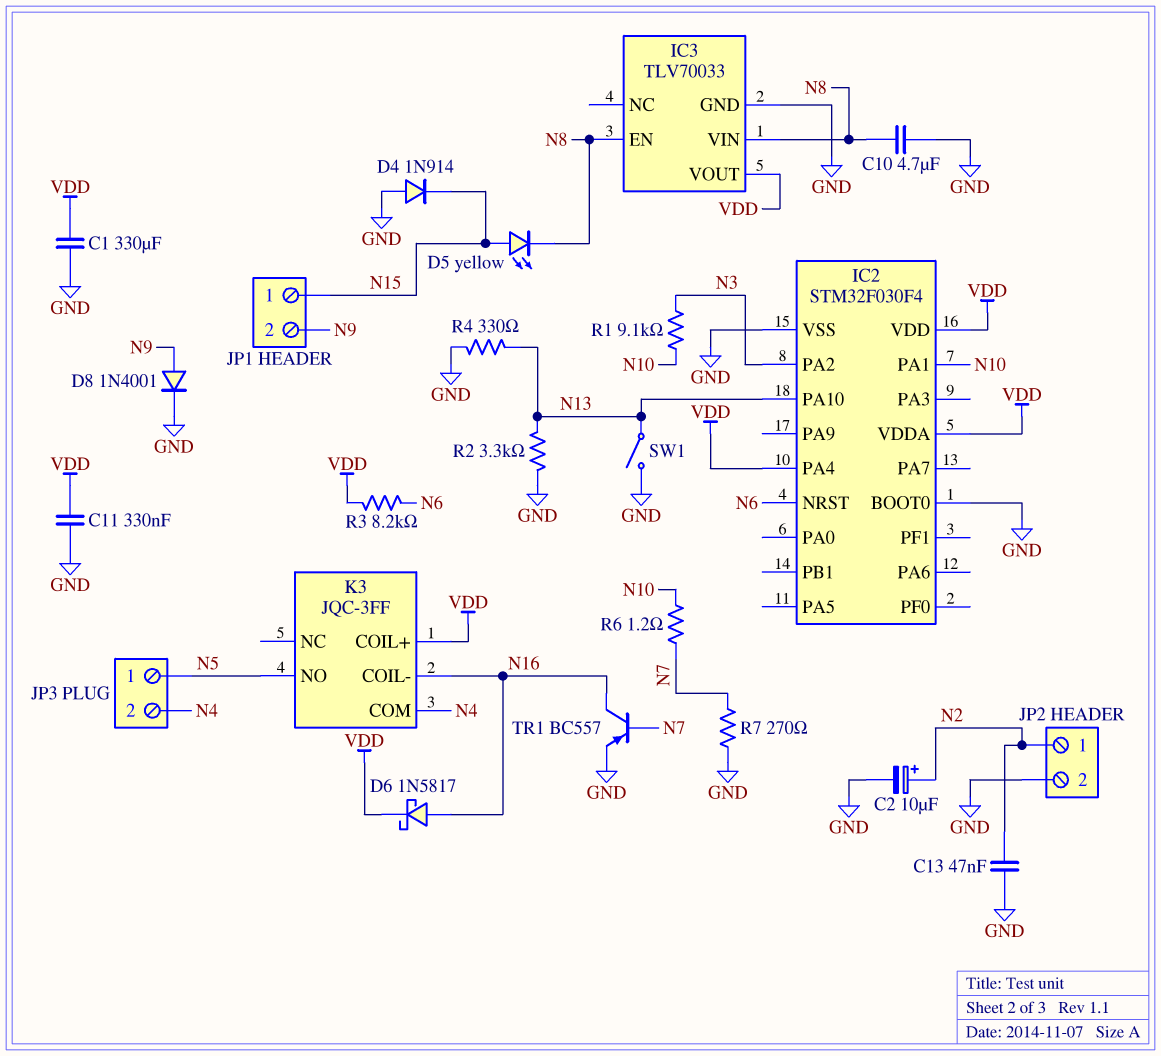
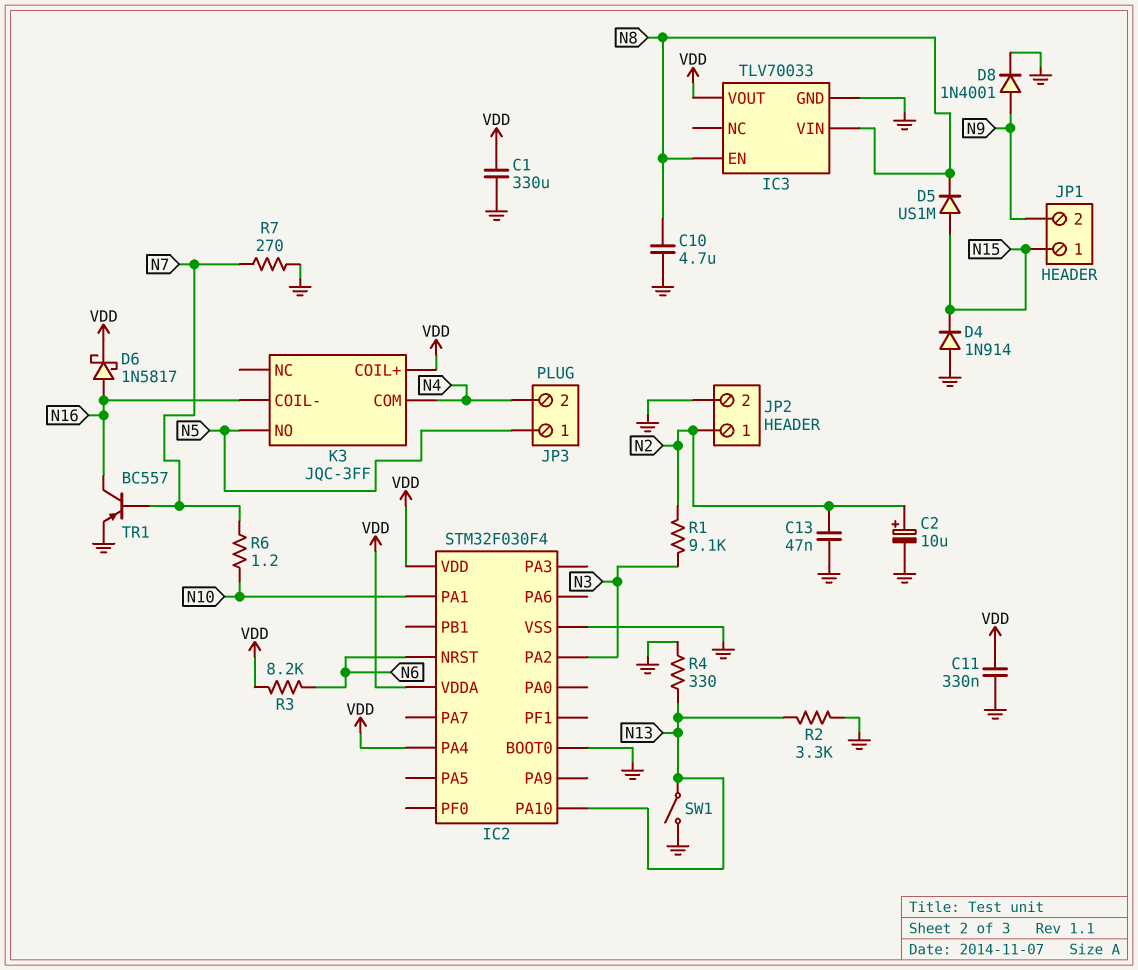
D5: LED yellow (A N15, K N8) -> diode US1M (A N15, K N8)
R1: 9.1k (N3, N10) -> 9.1k (N2, N3)

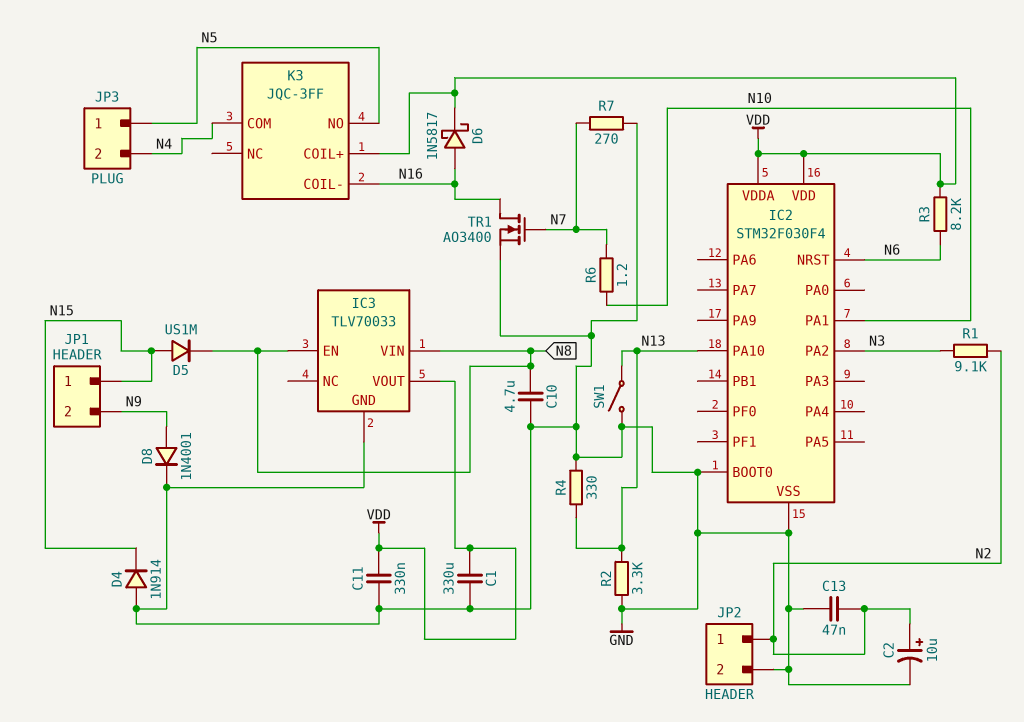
IC2 pin PA4: VDD -> none
TR1: PNP BC557 (B N7, C N16, E GND) -> NMOS AO3400 (G N7, D N16, S GND)

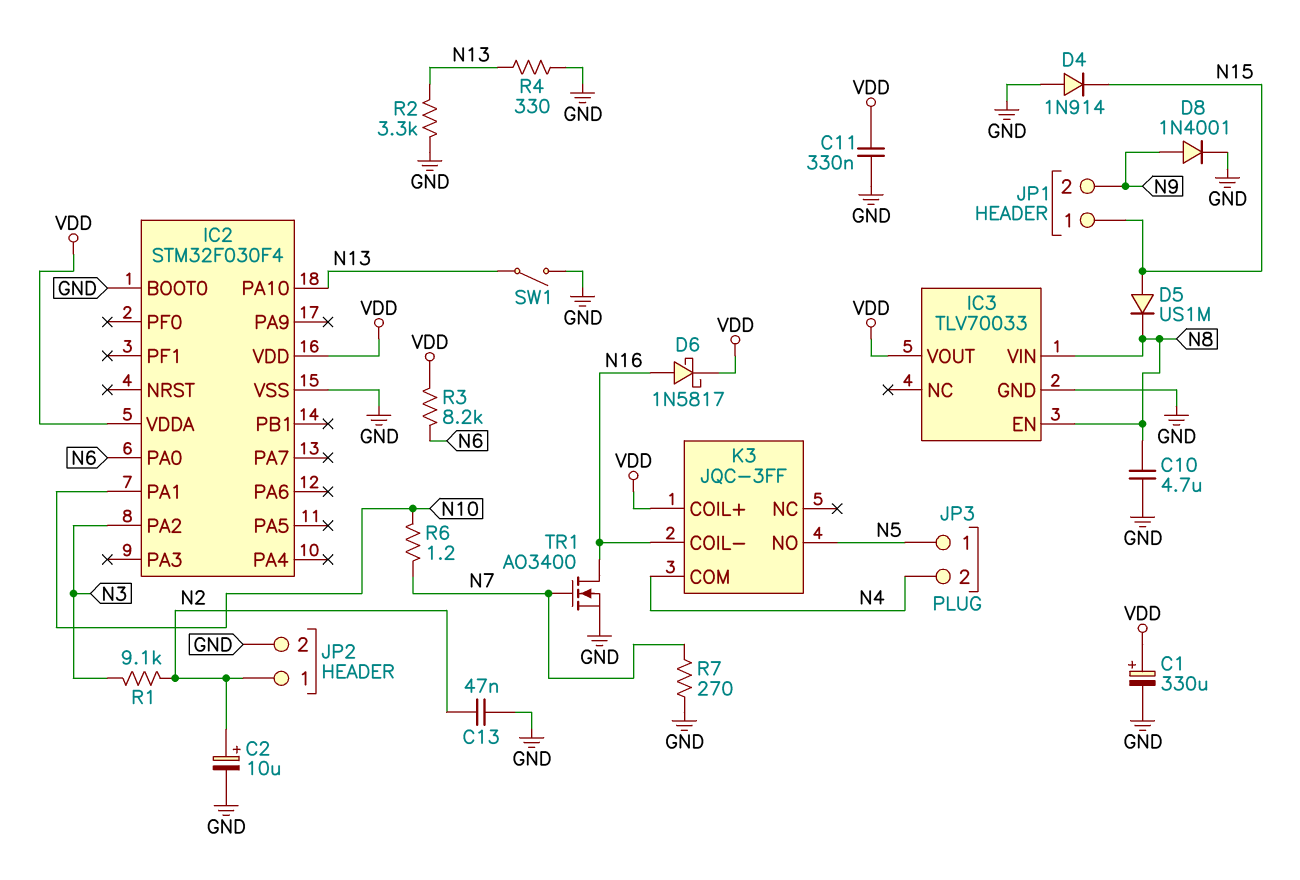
C1: 330uF (GND, VDD) -> 330uF (plus VDD, minus GND)
IC2 pin NRST: N6 -> none
IC2 pin PA0: none -> N6

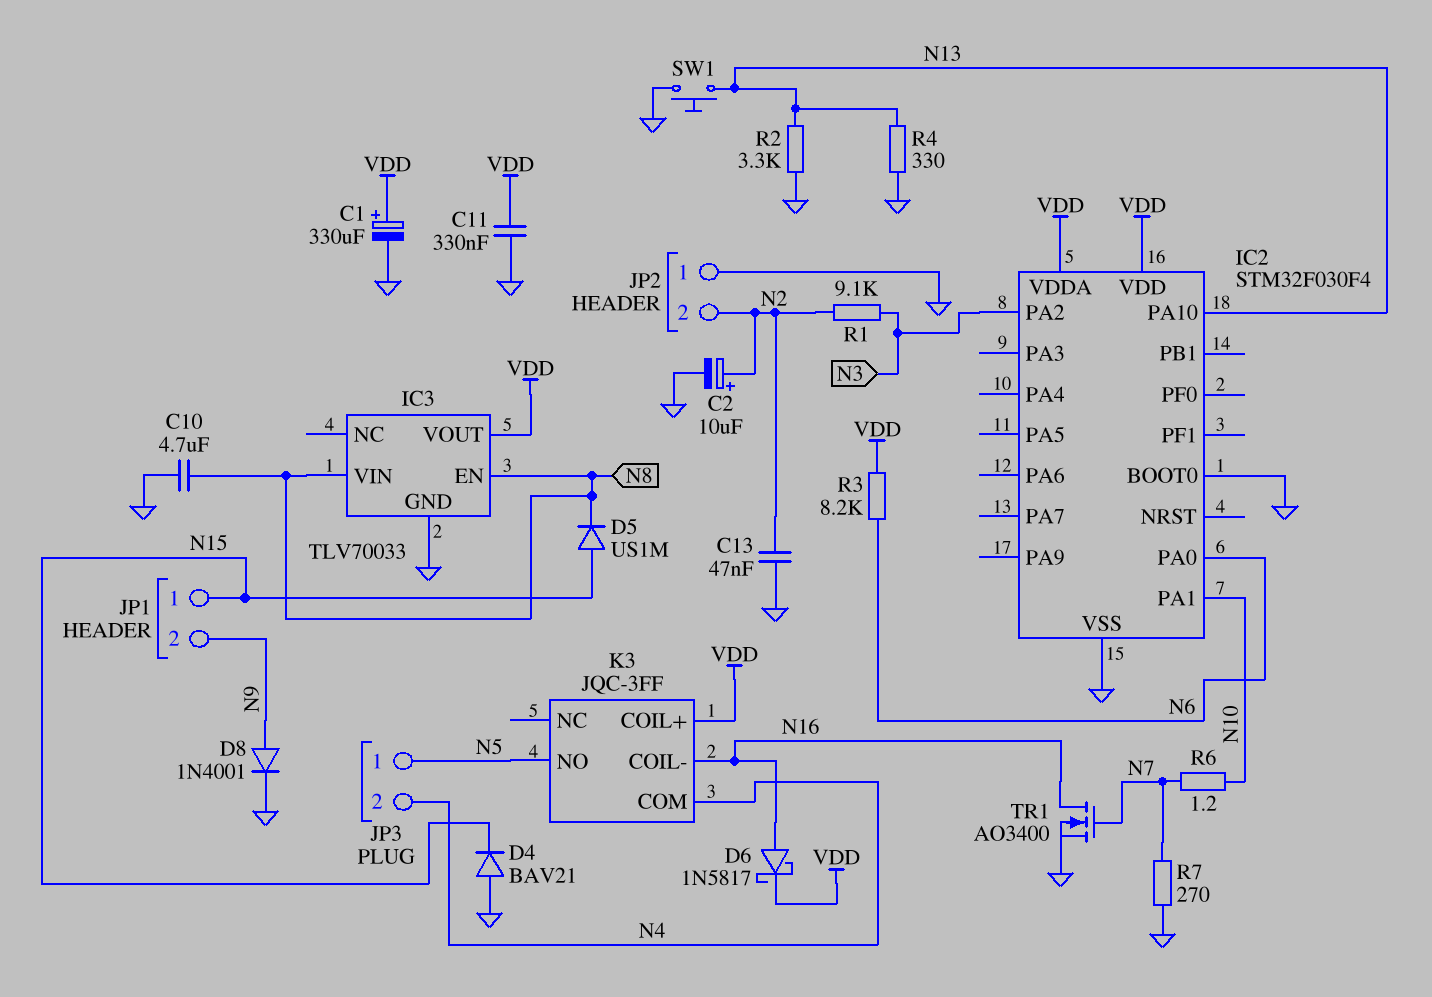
D4: diode 1N914 (A GND, K N15) -> diode BAV21 (A GND, K N15)
JP2 pin 1: N2 -> GND
JP2 pin 2: GND -> N2
SW1: switch (GND, N13) -> button (GND, N13)

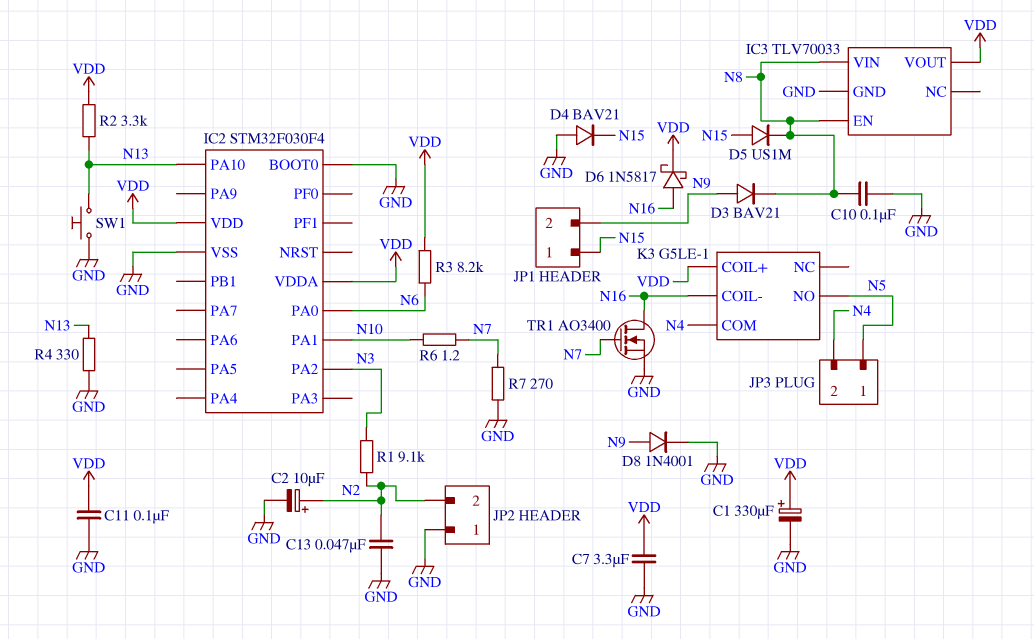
C7: none -> 3.3uF (GND, VDD)
C10: 4.7uF (GND, N8) -> 100nF (GND, N8)
C11: 330nF (GND, VDD) -> 100nF (GND, VDD)
D3: none -> diode BAV21 (A N9, K N8)
K3: JQC-3FF -> G5LE-1
R2: 3.3k (GND, N13) -> 3.3k (N13, VDD)

